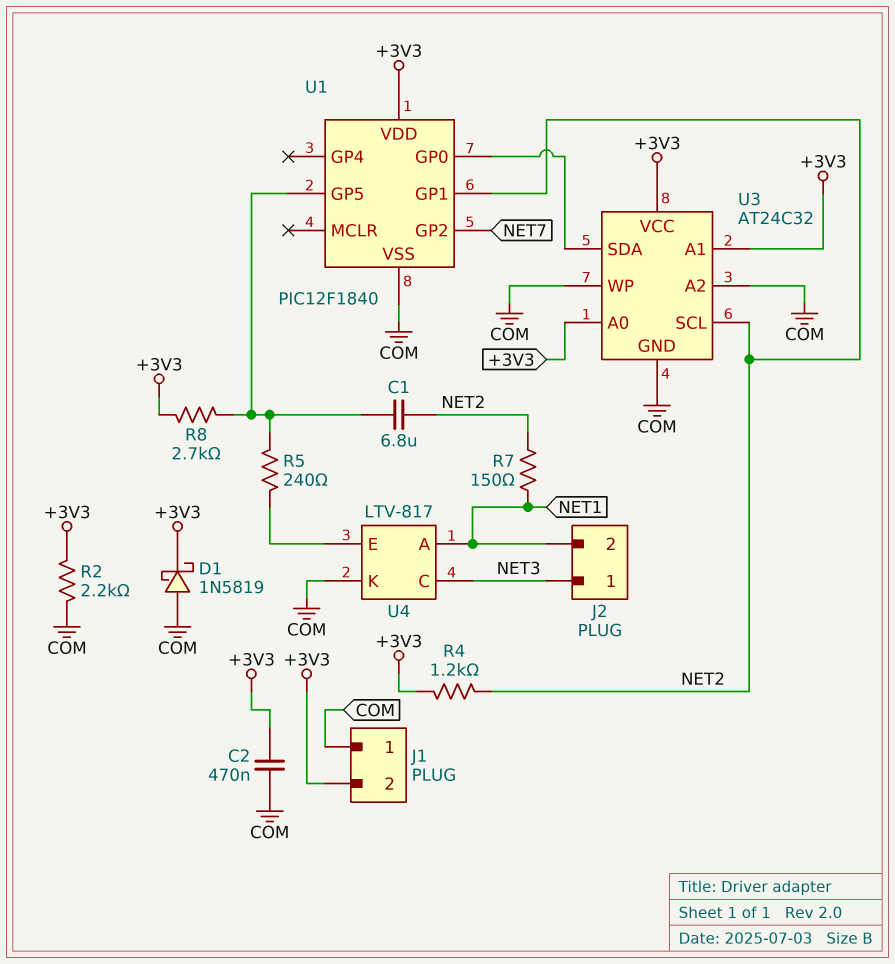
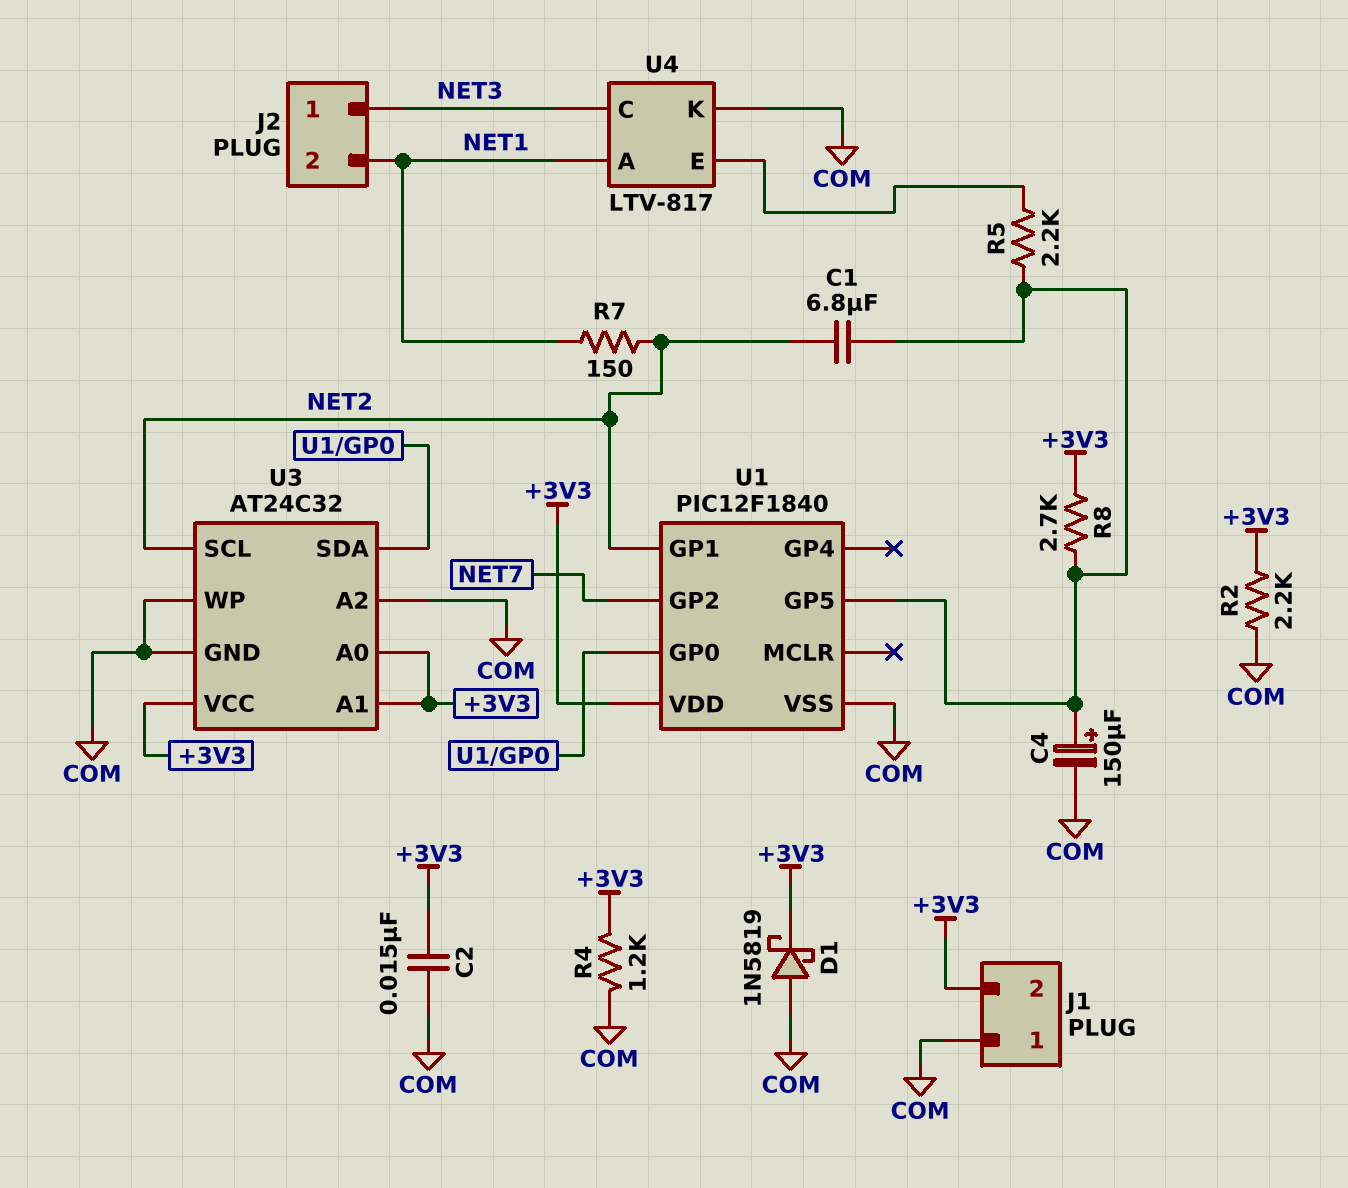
C2: 470nF (+3V3, COM) -> 15nF (+3V3, COM)
C4: none -> 150uF (plus U1/GP5, minus COM)
R4: 1.2k (+3V3, NET2) -> 1.2k (+3V3, COM)
R5: 240 (U1/GP5, U4/E) -> 2.2k (U1/GP5, U4/E)

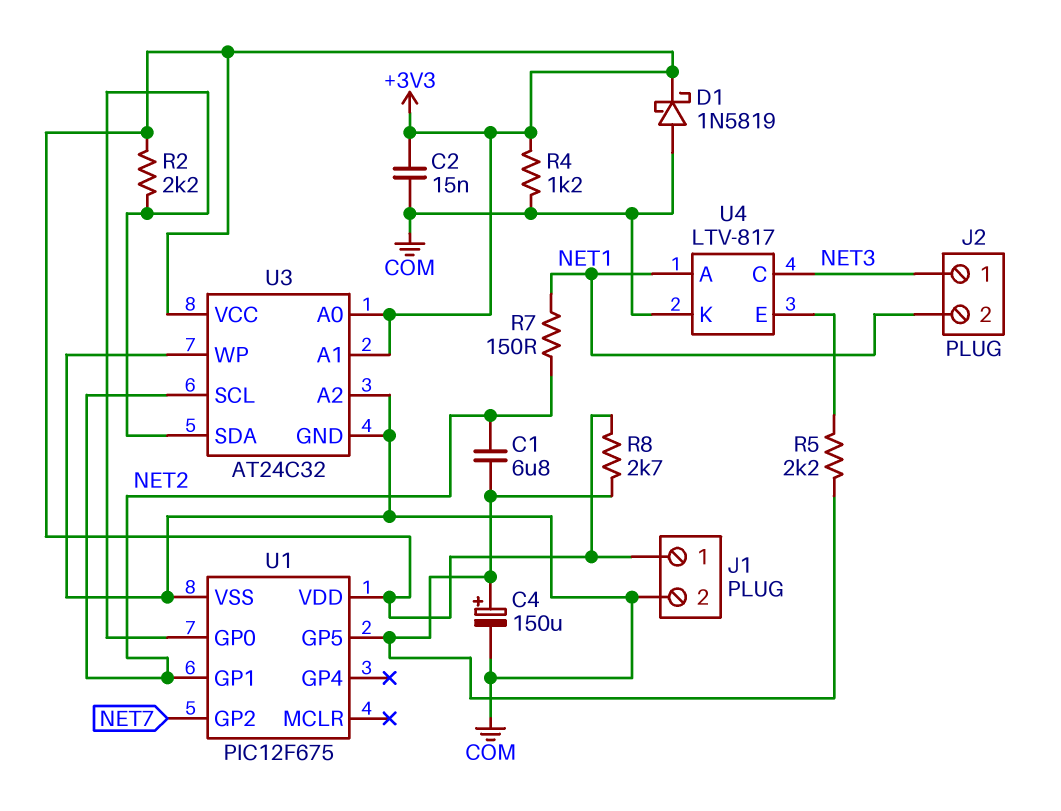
J1 pin 1: COM -> +3V3
J1 pin 2: +3V3 -> COM
R2: 2.2k (+3V3, COM) -> 2.2k (+3V3, U1/GP0)
U1: PIC12F1840 -> PIC12F675

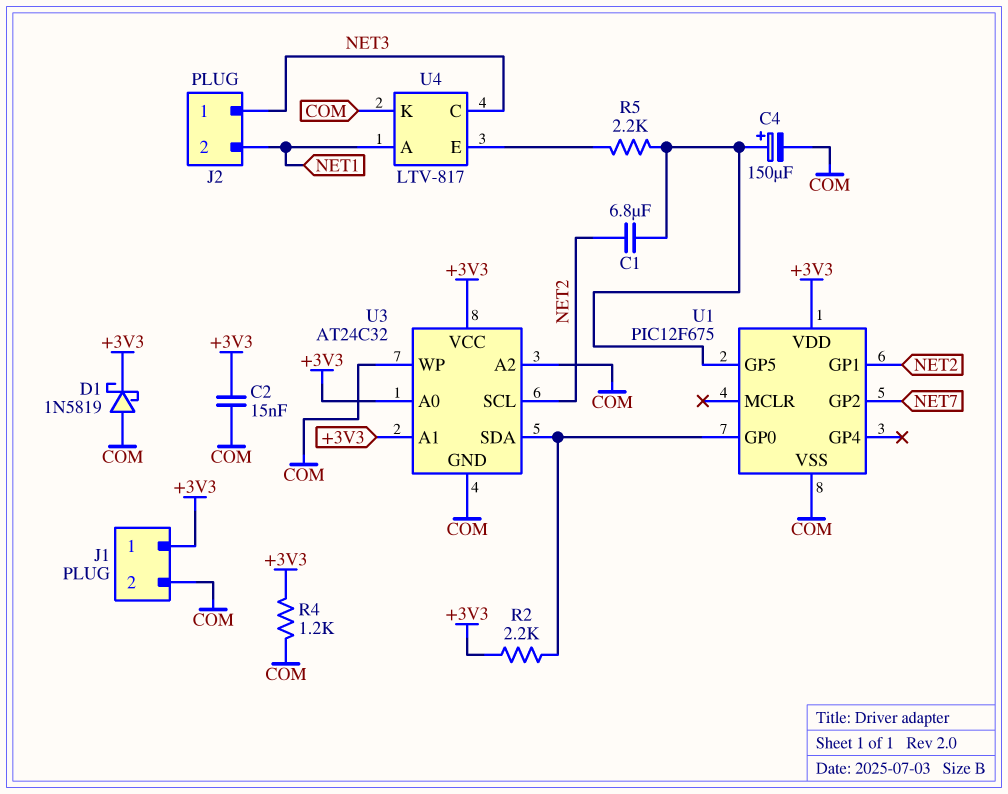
R7: 150 (NET1, NET2) -> none
R8: 2.7k (+3V3, U1/GP5) -> none

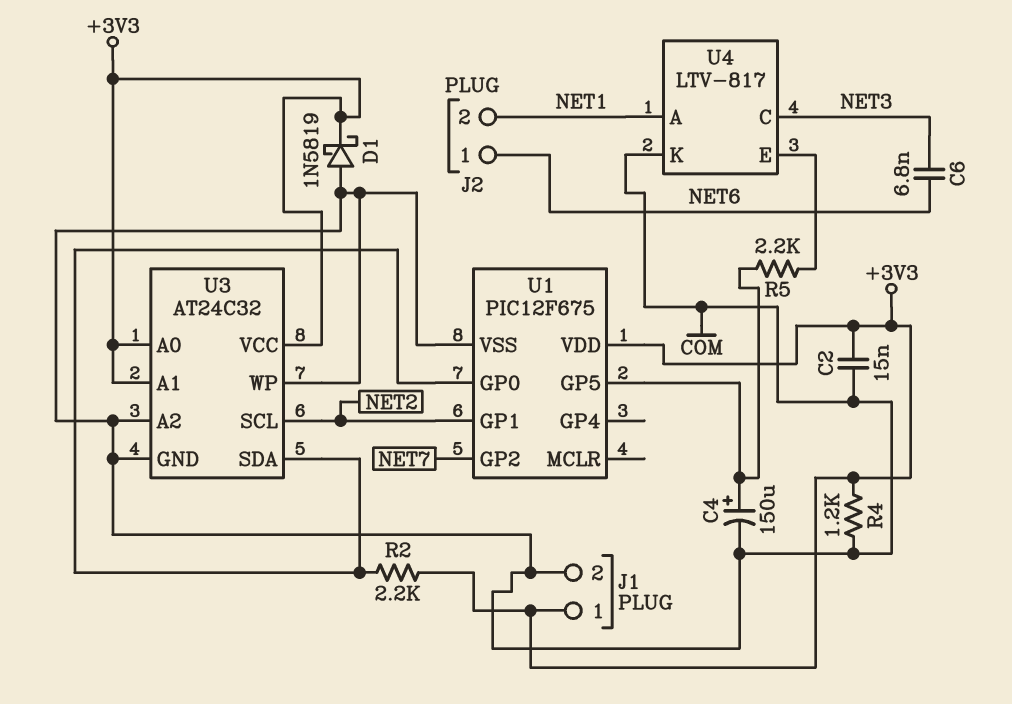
C1: 6.8uF (NET2, U1/GP5) -> none
C6: none -> 6.8nF (NET3, NET6)
J2 pin 1: NET3 -> NET6

